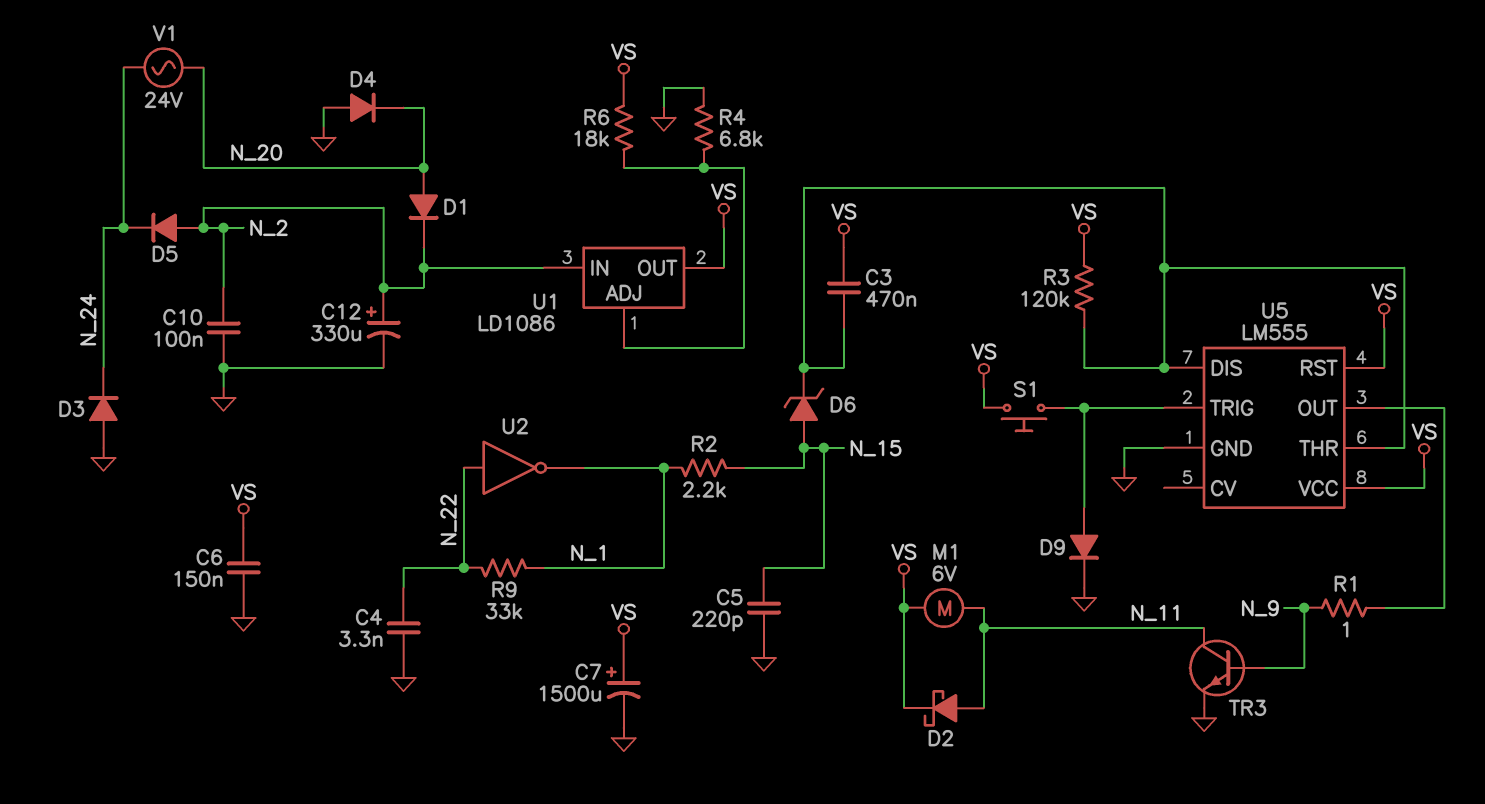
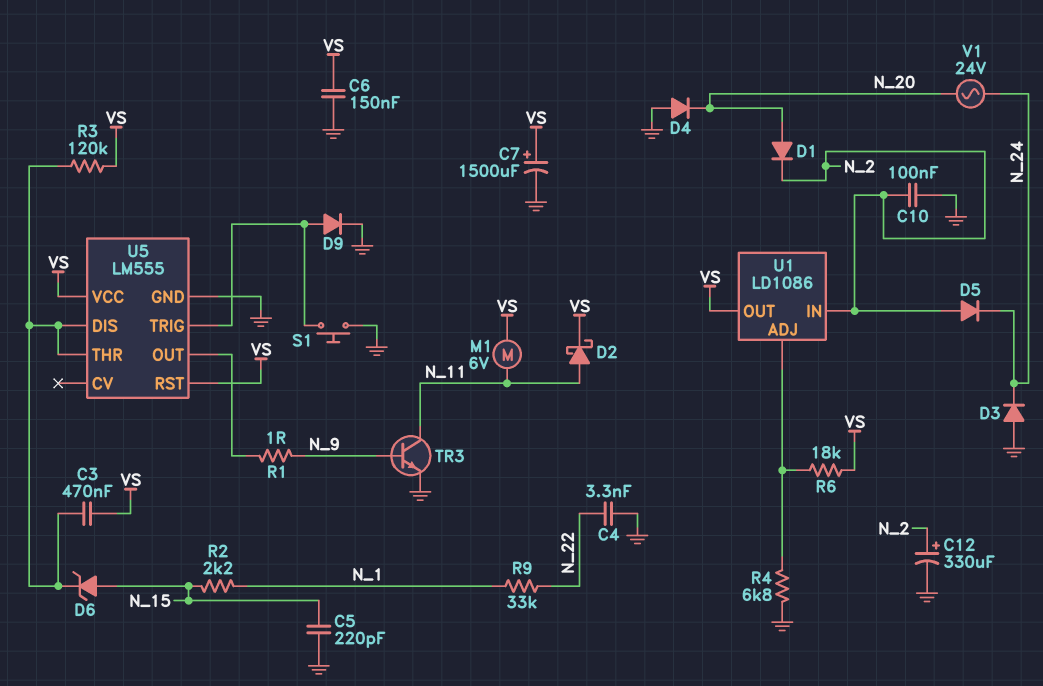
S1: button (U5/TRIG, VS) -> button (GND, U5/TRIG)
U2: NOT (in N_22, out N_1) -> none

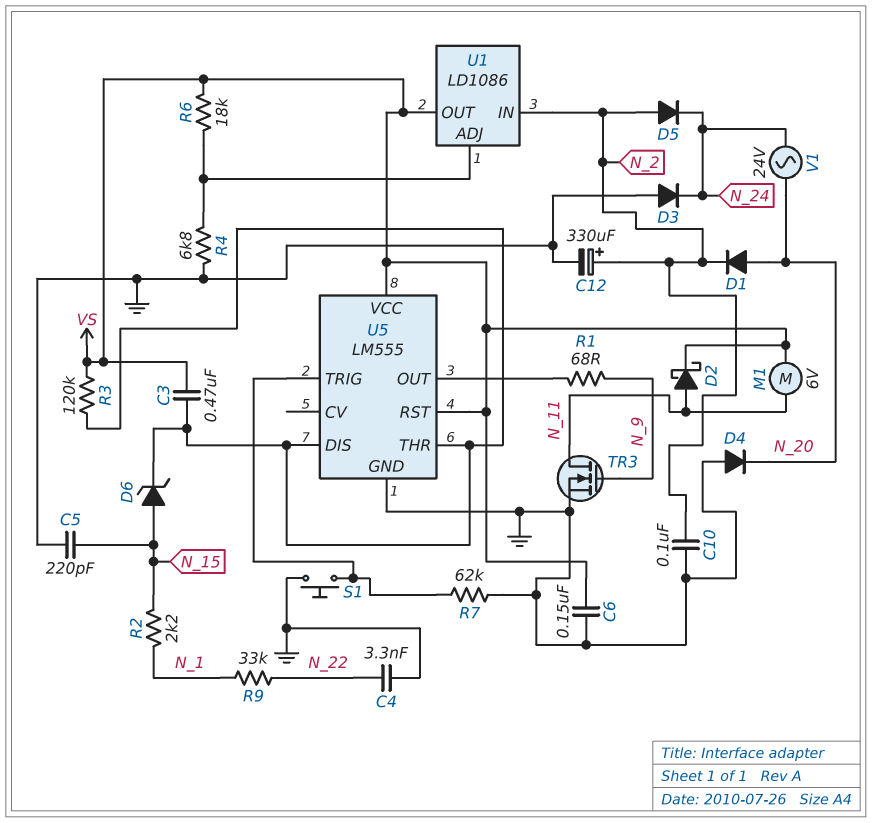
C7: 1500uF (plus VS, minus GND) -> none
D9: diode (A U5/TRIG, K GND) -> none
R1: 1 (N_9, U5/OUT) -> 68 (N_9, U5/OUT)
R7: none -> 62k (GND, U5/TRIG)
TR3: NPN (B N_9, C N_11, E GND) -> NMOS (G N_9, D N_11, S GND)

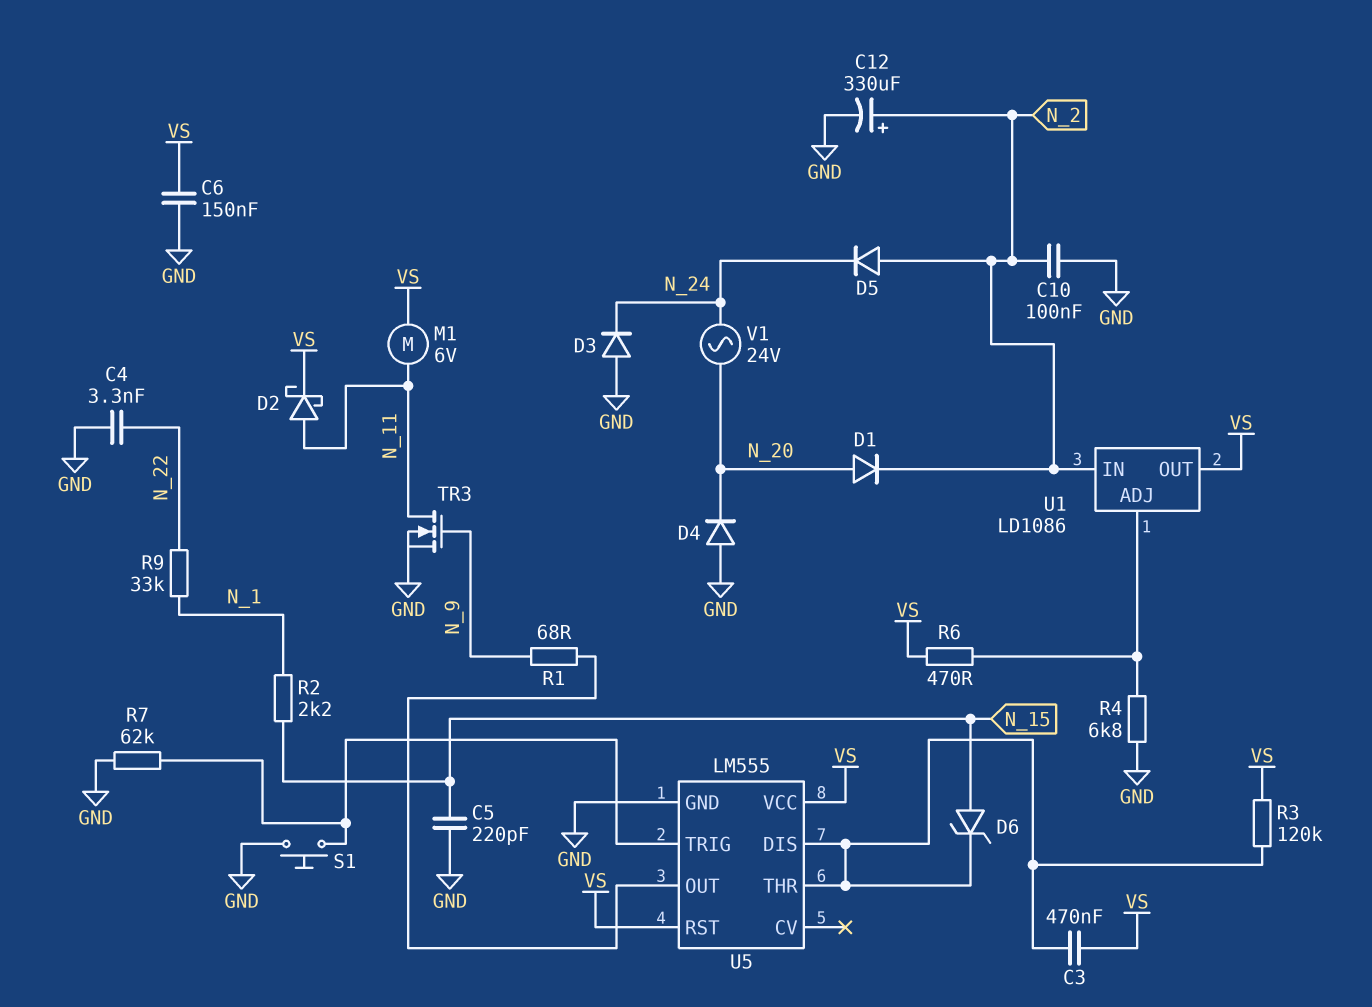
R6: 18k (U1/ADJ, VS) -> 470 (U1/ADJ, VS)

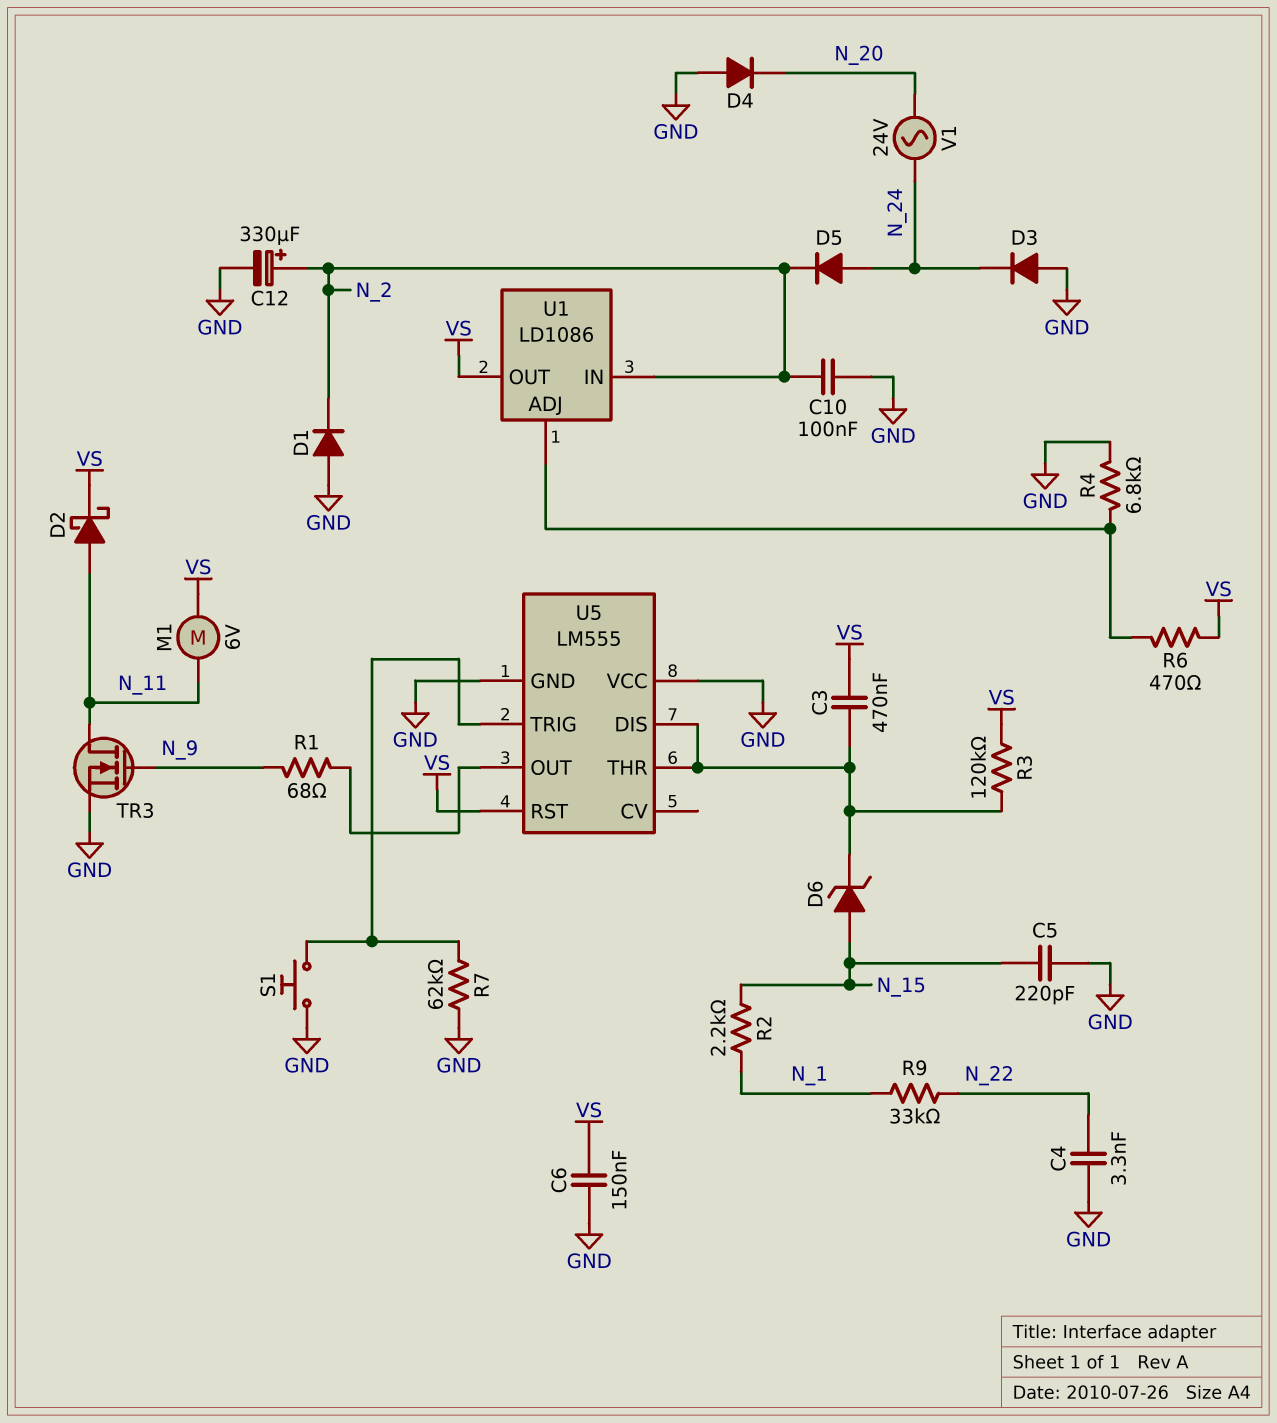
D1: diode (A N_20, K N_2) -> diode (A GND, K N_2)
D5: diode (A N_2, K N_24) -> diode (A N_24, K N_2)
U5 pin VCC: VS -> GND

